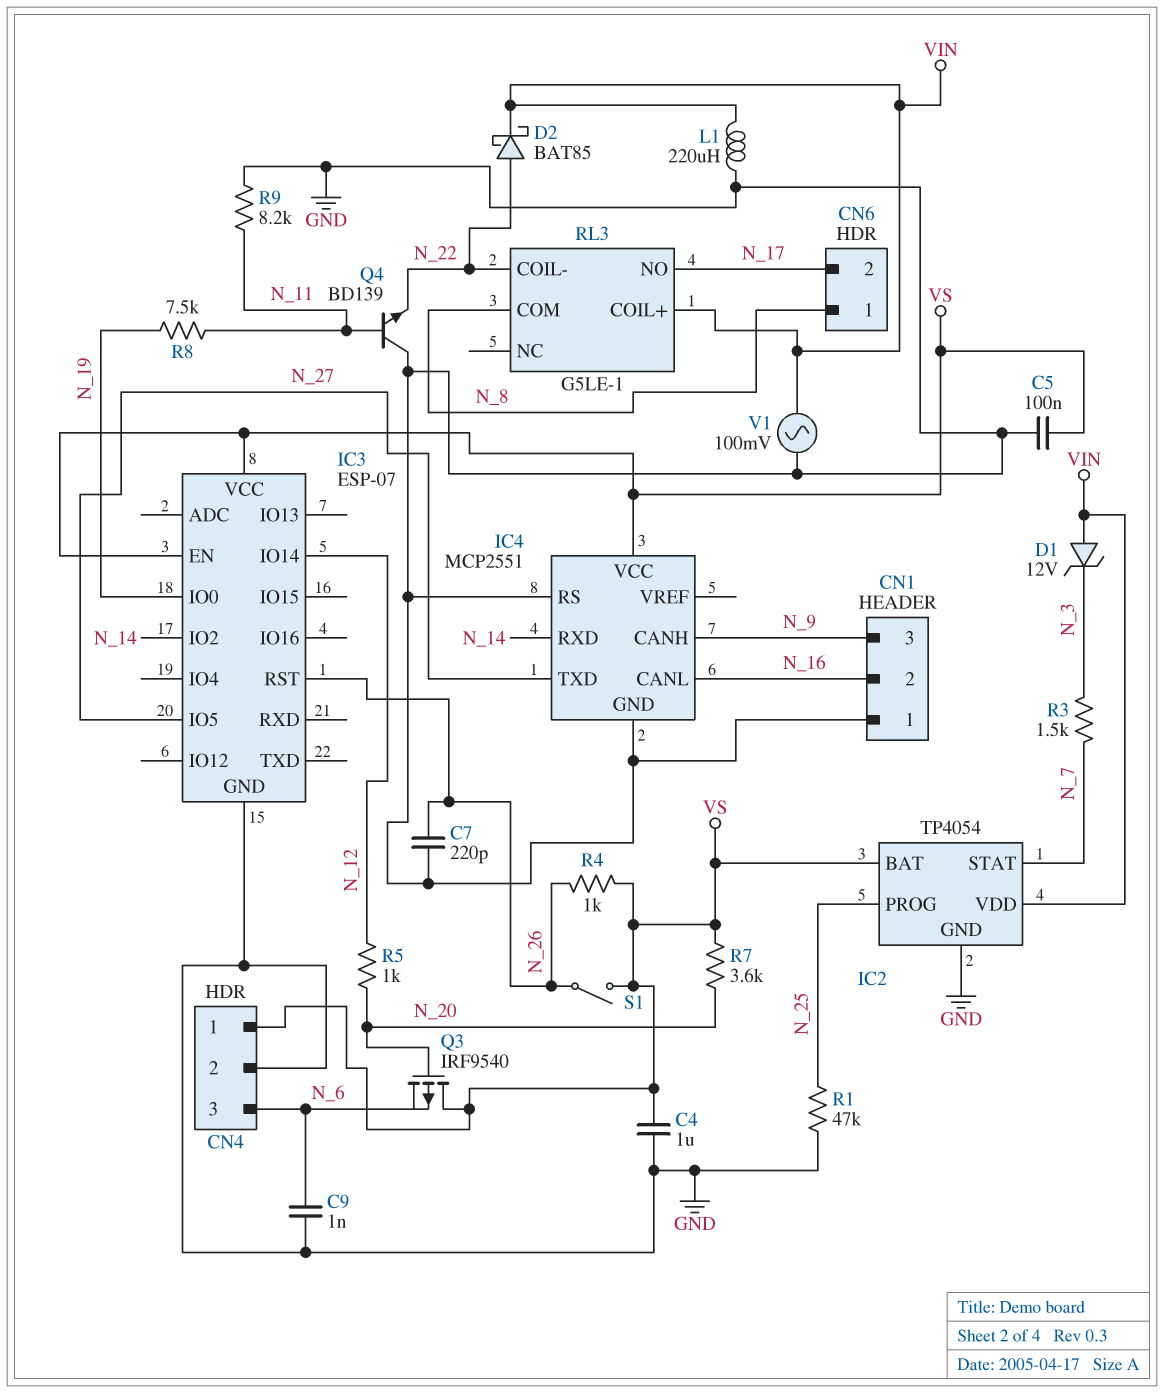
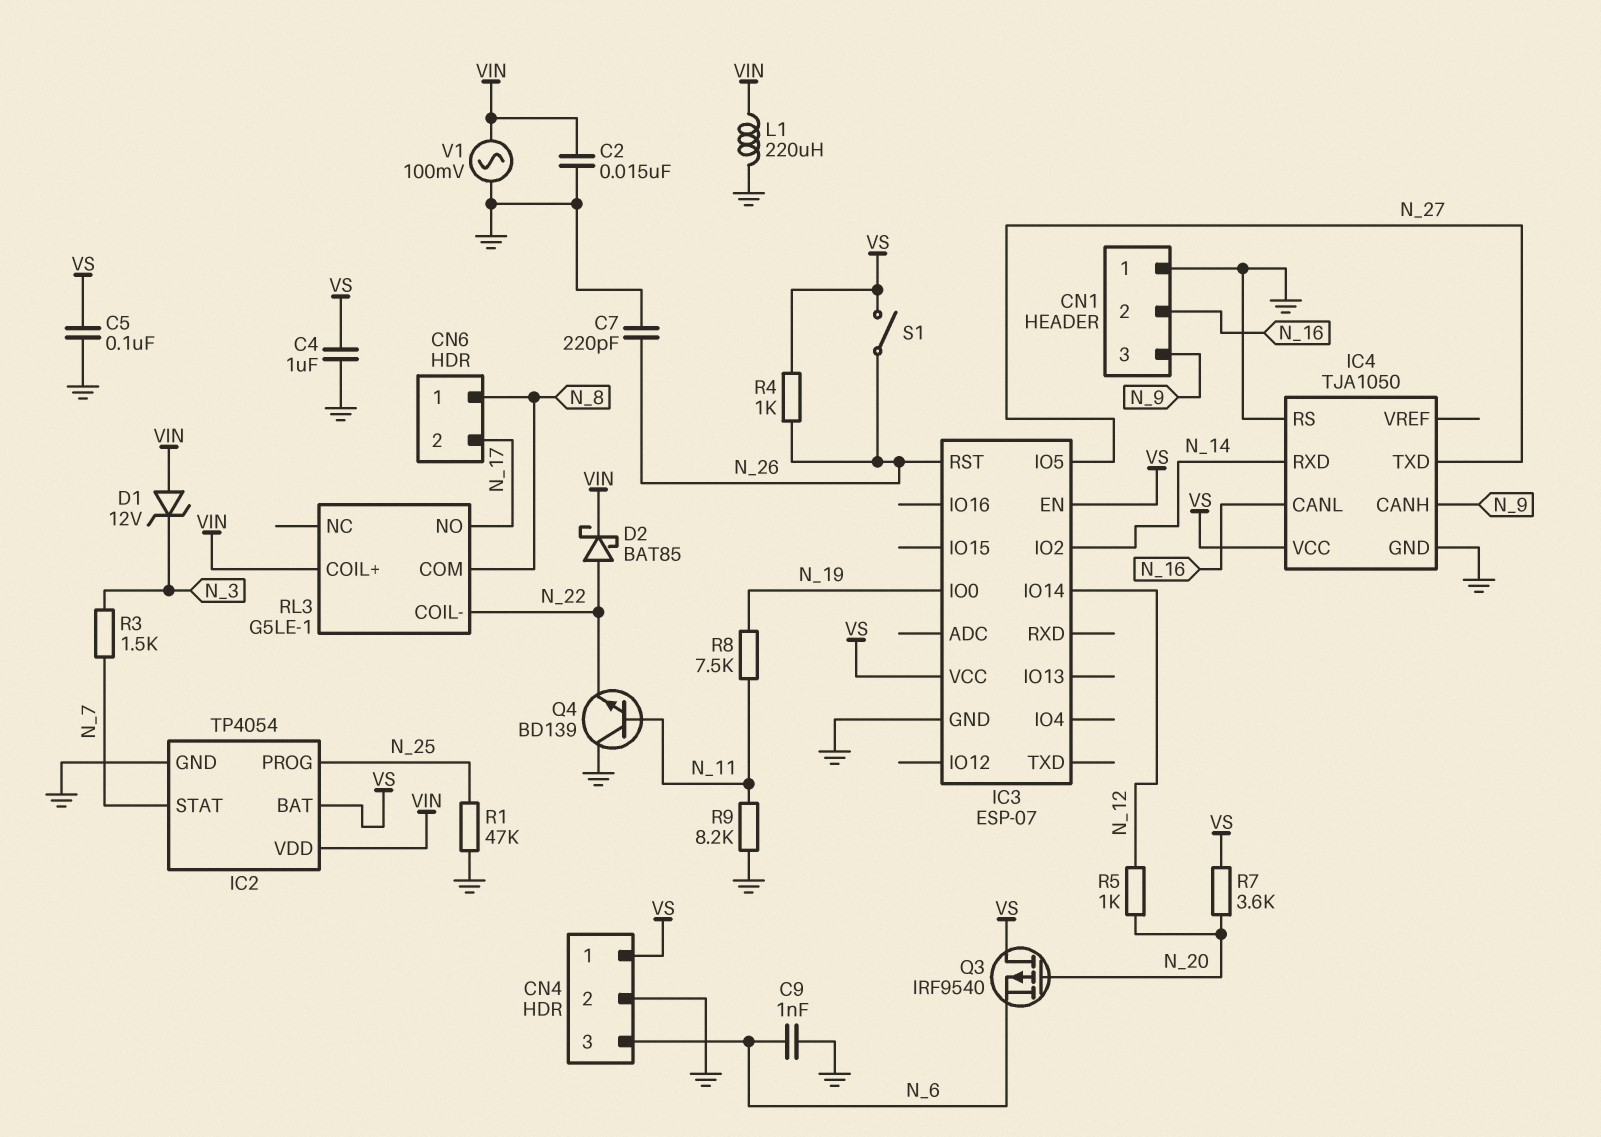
C2: none -> 15nF (GND, VIN)
IC4: MCP2551 -> TJA1050

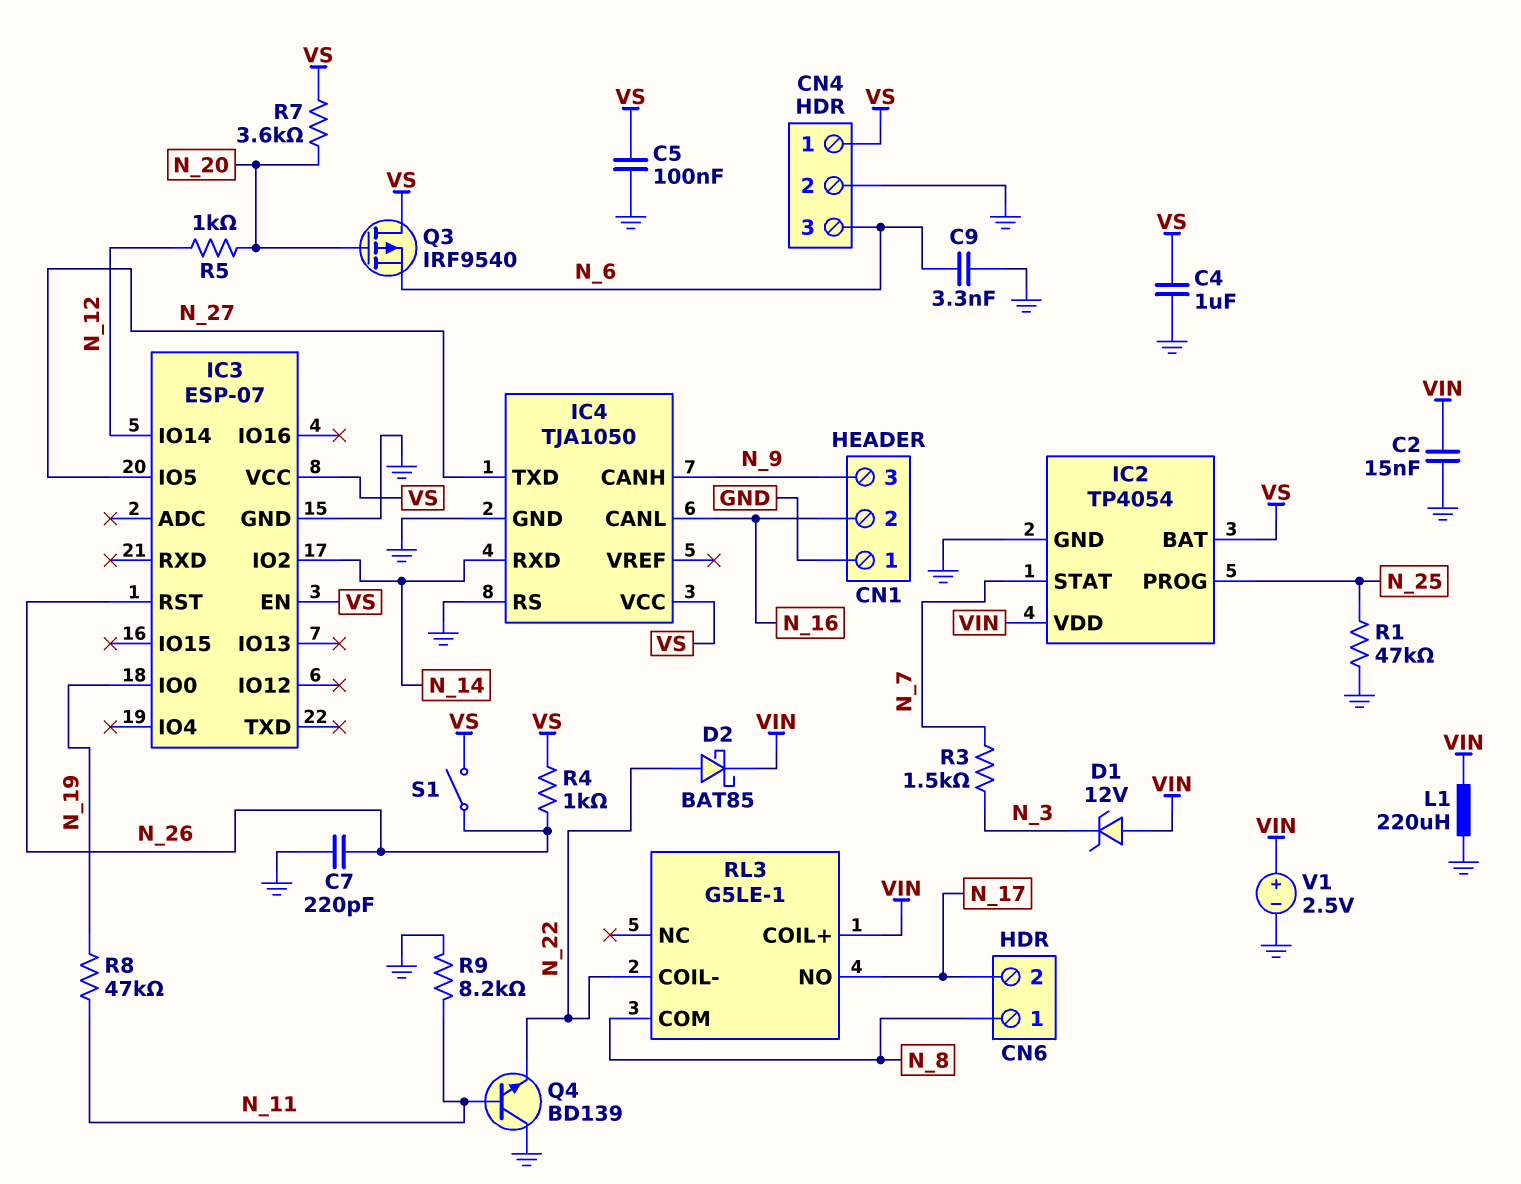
C9: 1nF (GND, N_6) -> 3.3nF (GND, N_6)
R8: 7.5k (N_11, N_19) -> 47k (N_11, N_19)
V1: AC 100mV (GND, VIN) -> 2.5V (plus VIN, minus GND)

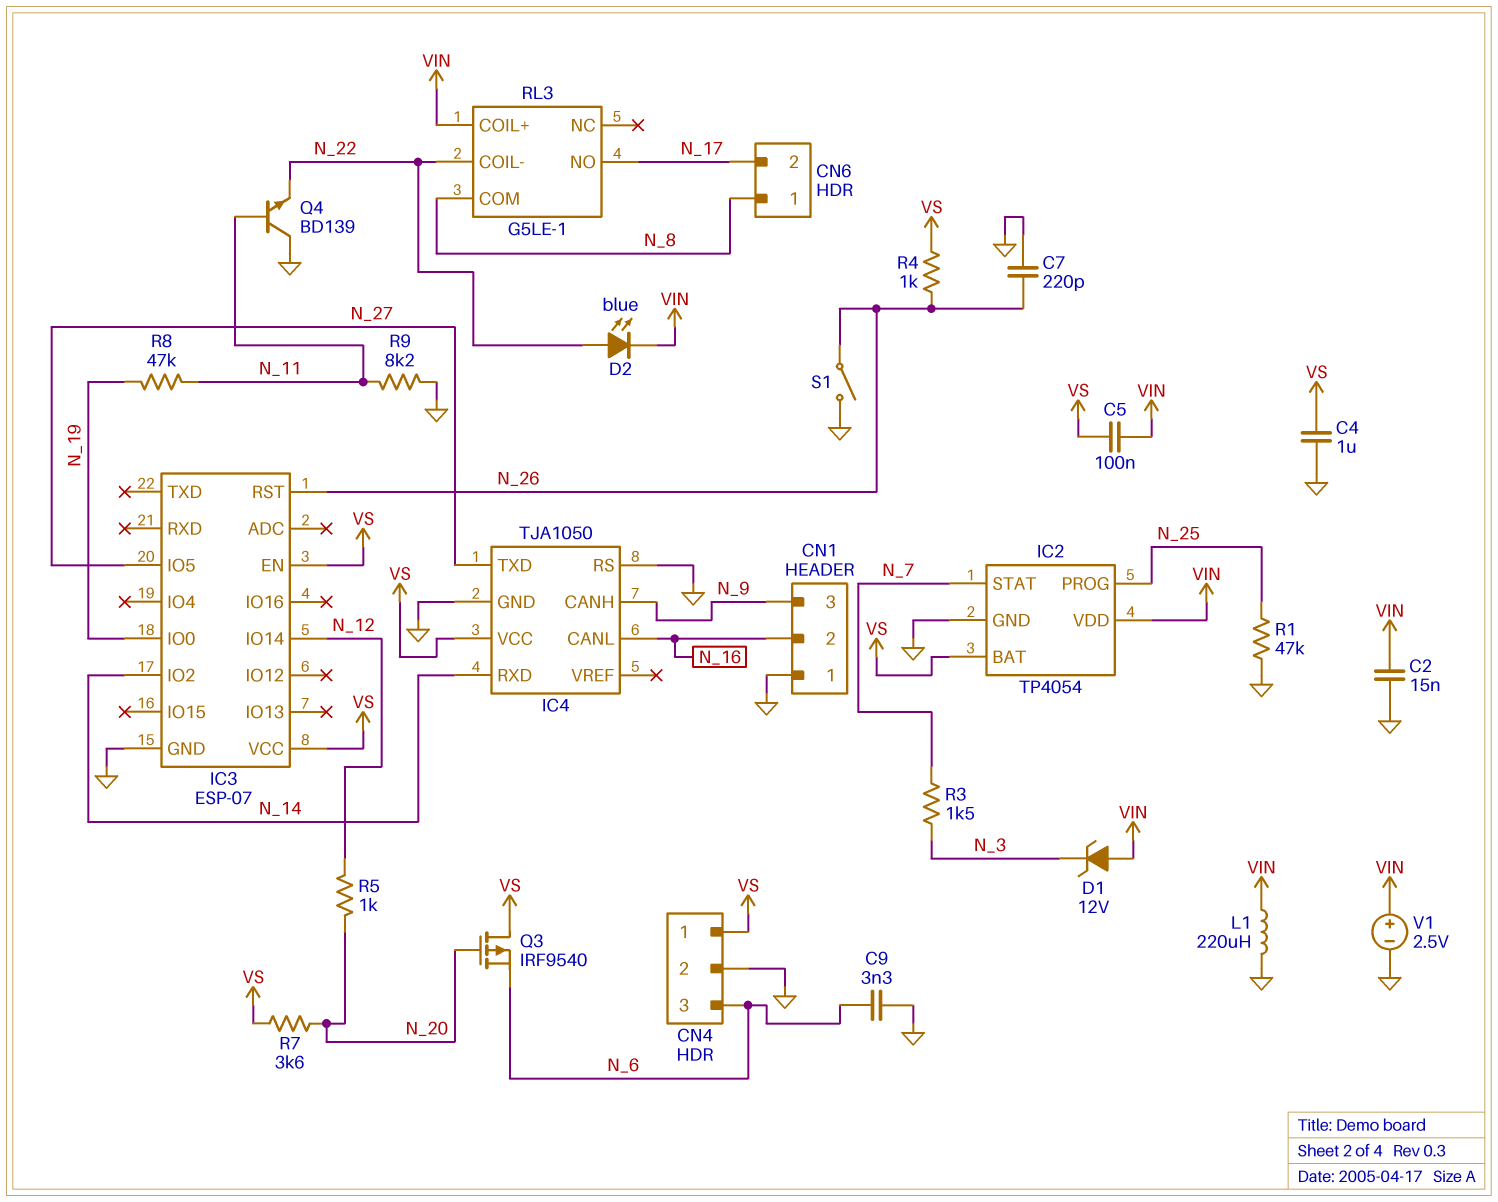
C5: 100nF (GND, VS) -> 100nF (VIN, VS)
D2: schottky BAT85 (A N_22, K VIN) -> LED blue (A N_22, K VIN)
S1: switch (N_26, VS) -> switch (GND, N_26)

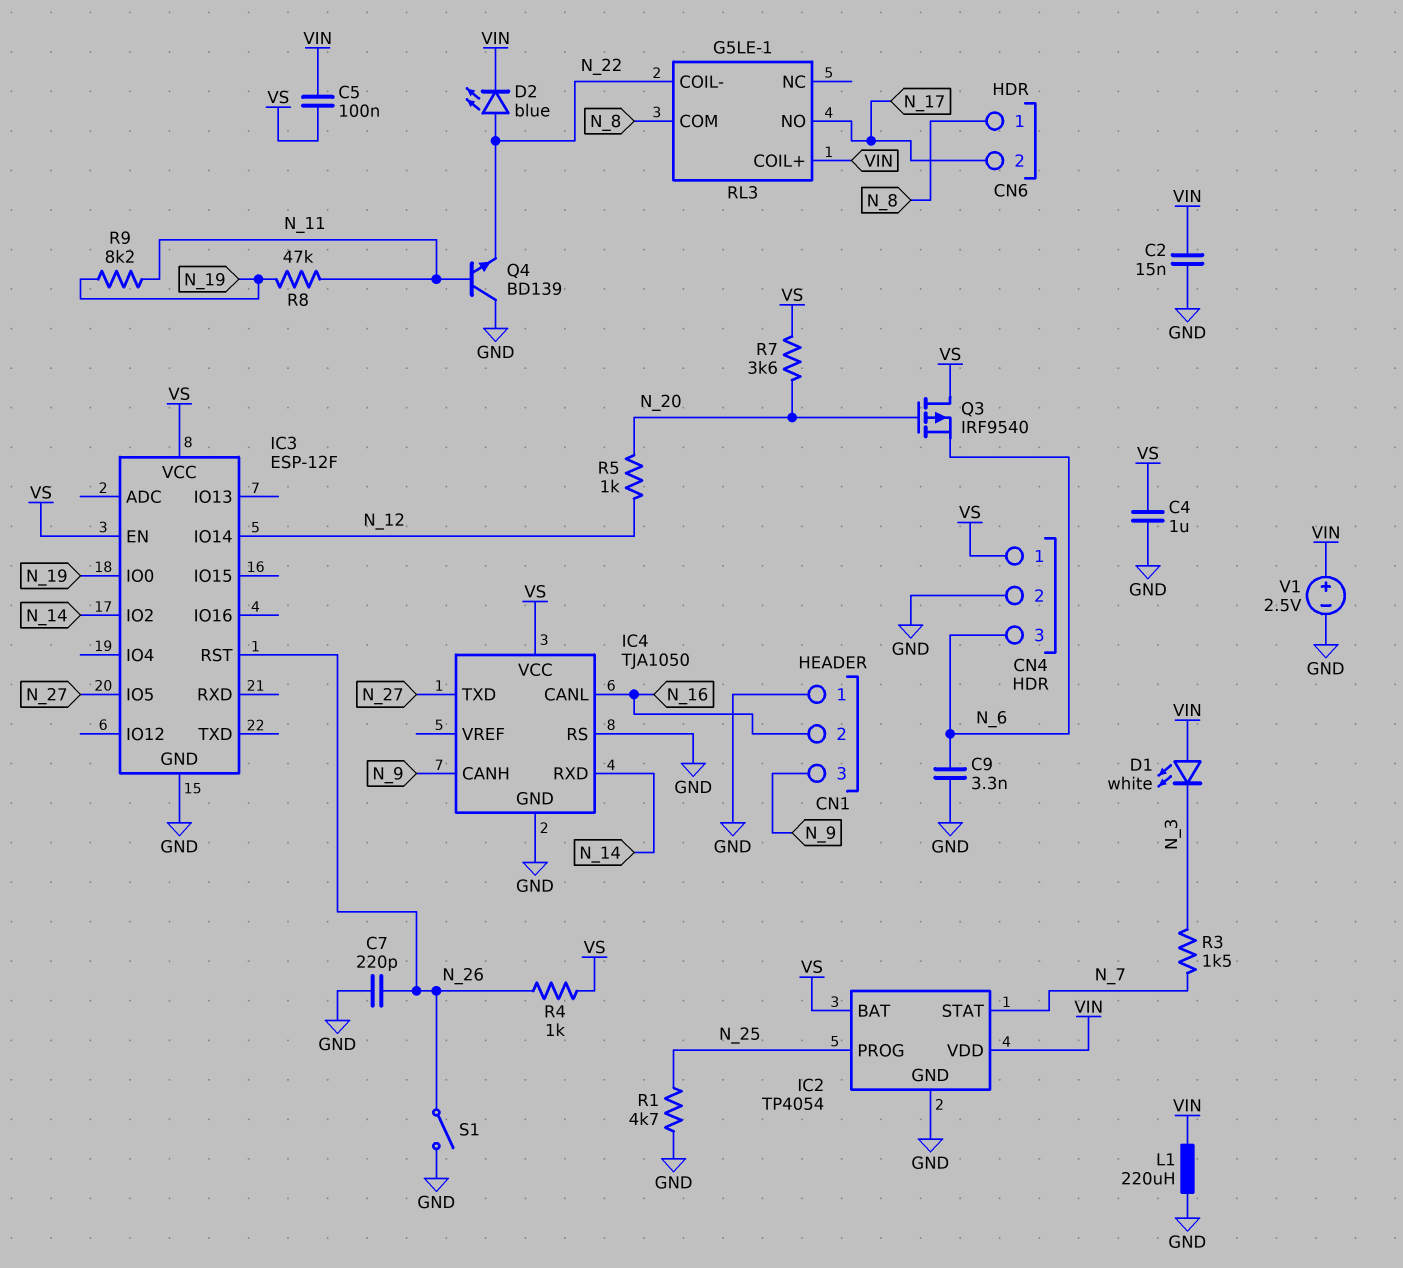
D1: zener 12V (A VIN, K N_3) -> LED white (A VIN, K N_3)
IC3: ESP-07 -> ESP-12F
R1: 47k (GND, N_25) -> 4.7k (GND, N_25)
R9: 8.2k (GND, N_11) -> 8.2k (N_11, N_19)

